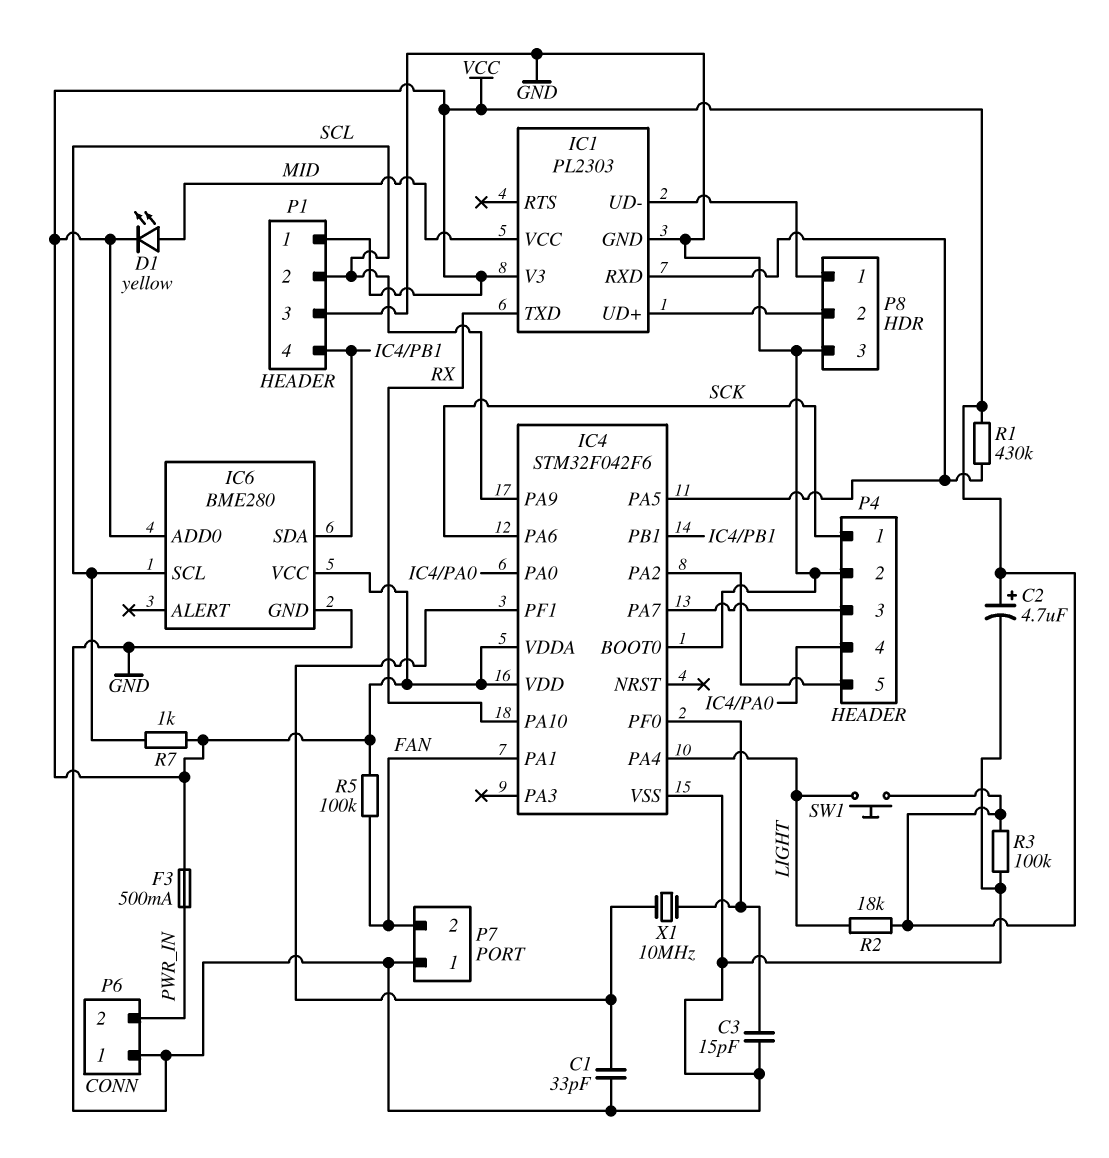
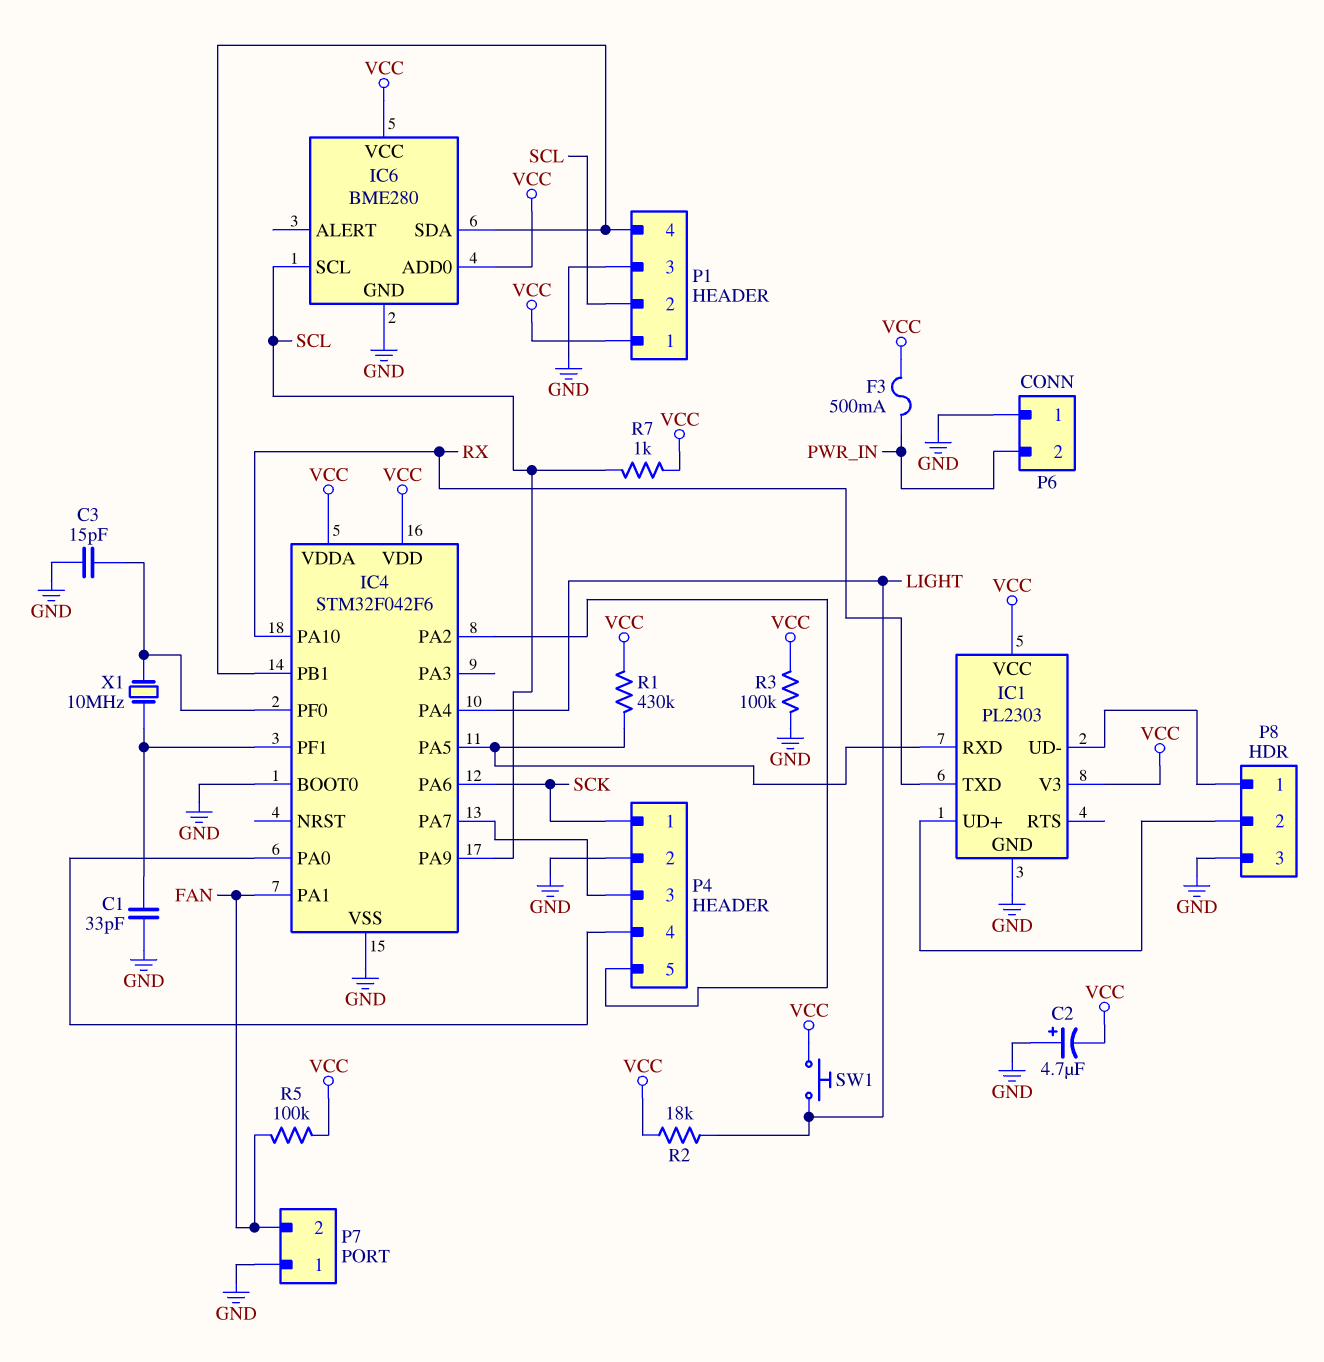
C2: 4.7uF (plus VCC, minus GND) -> 4.7uF (plus GND, minus VCC)
D1: LED yellow (A MID, K VCC) -> none
IC1 pin VCC: MID -> VCC

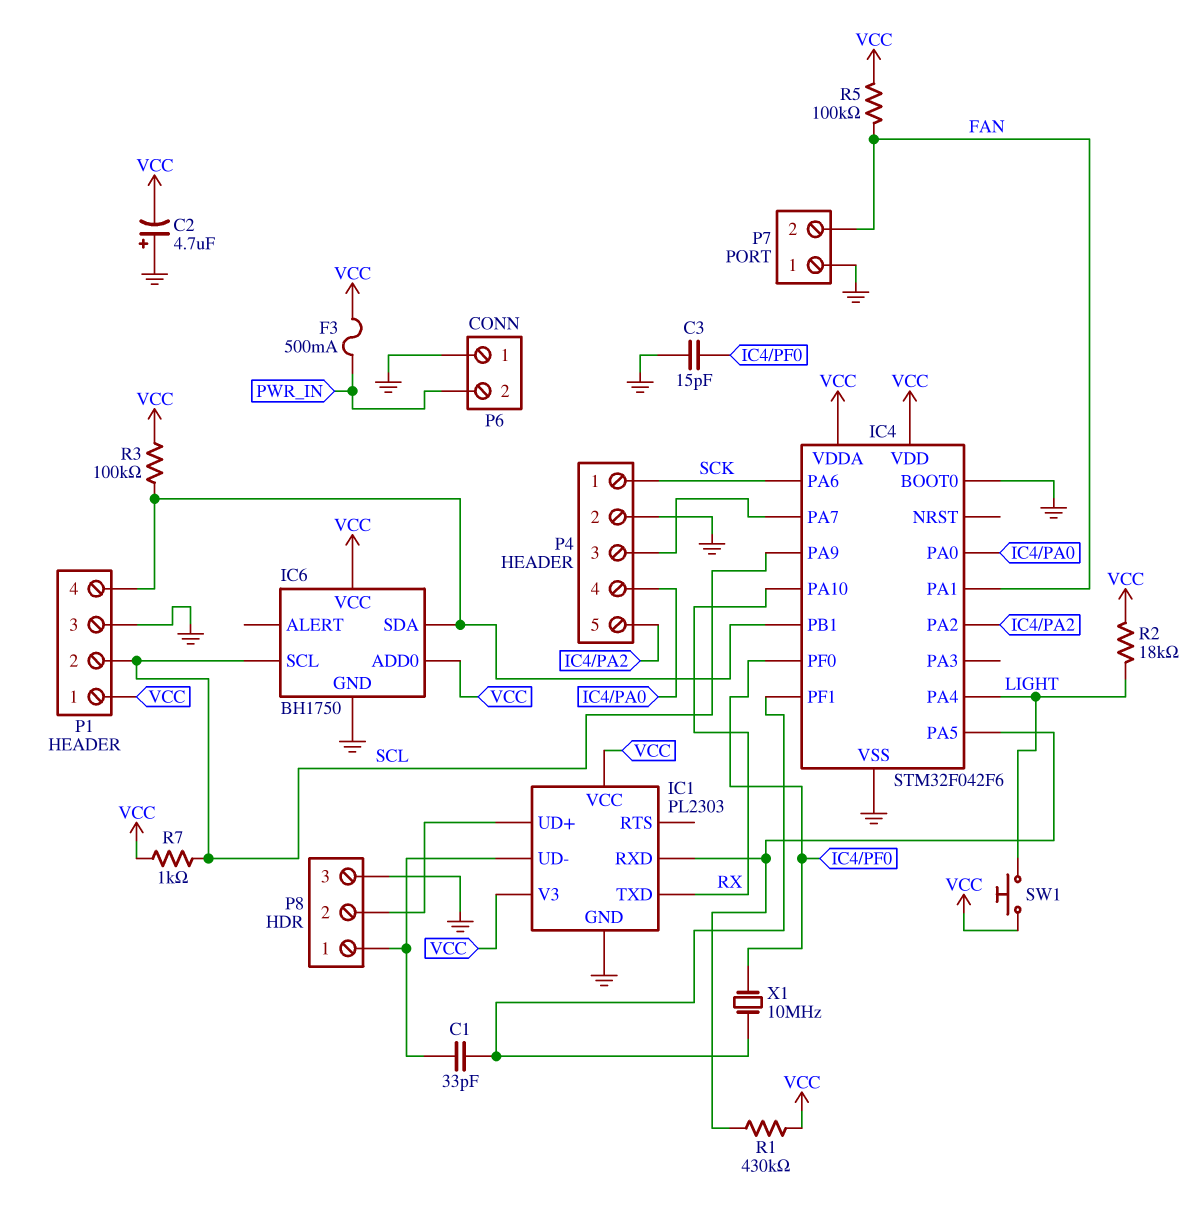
C1: 33pF (GND, IC4/PF1) -> 33pF (IC1/UD-, IC4/PF1)
IC6: BME280 -> BH1750
R3: 100k (GND, VCC) -> 100k (IC4/PB1, VCC)

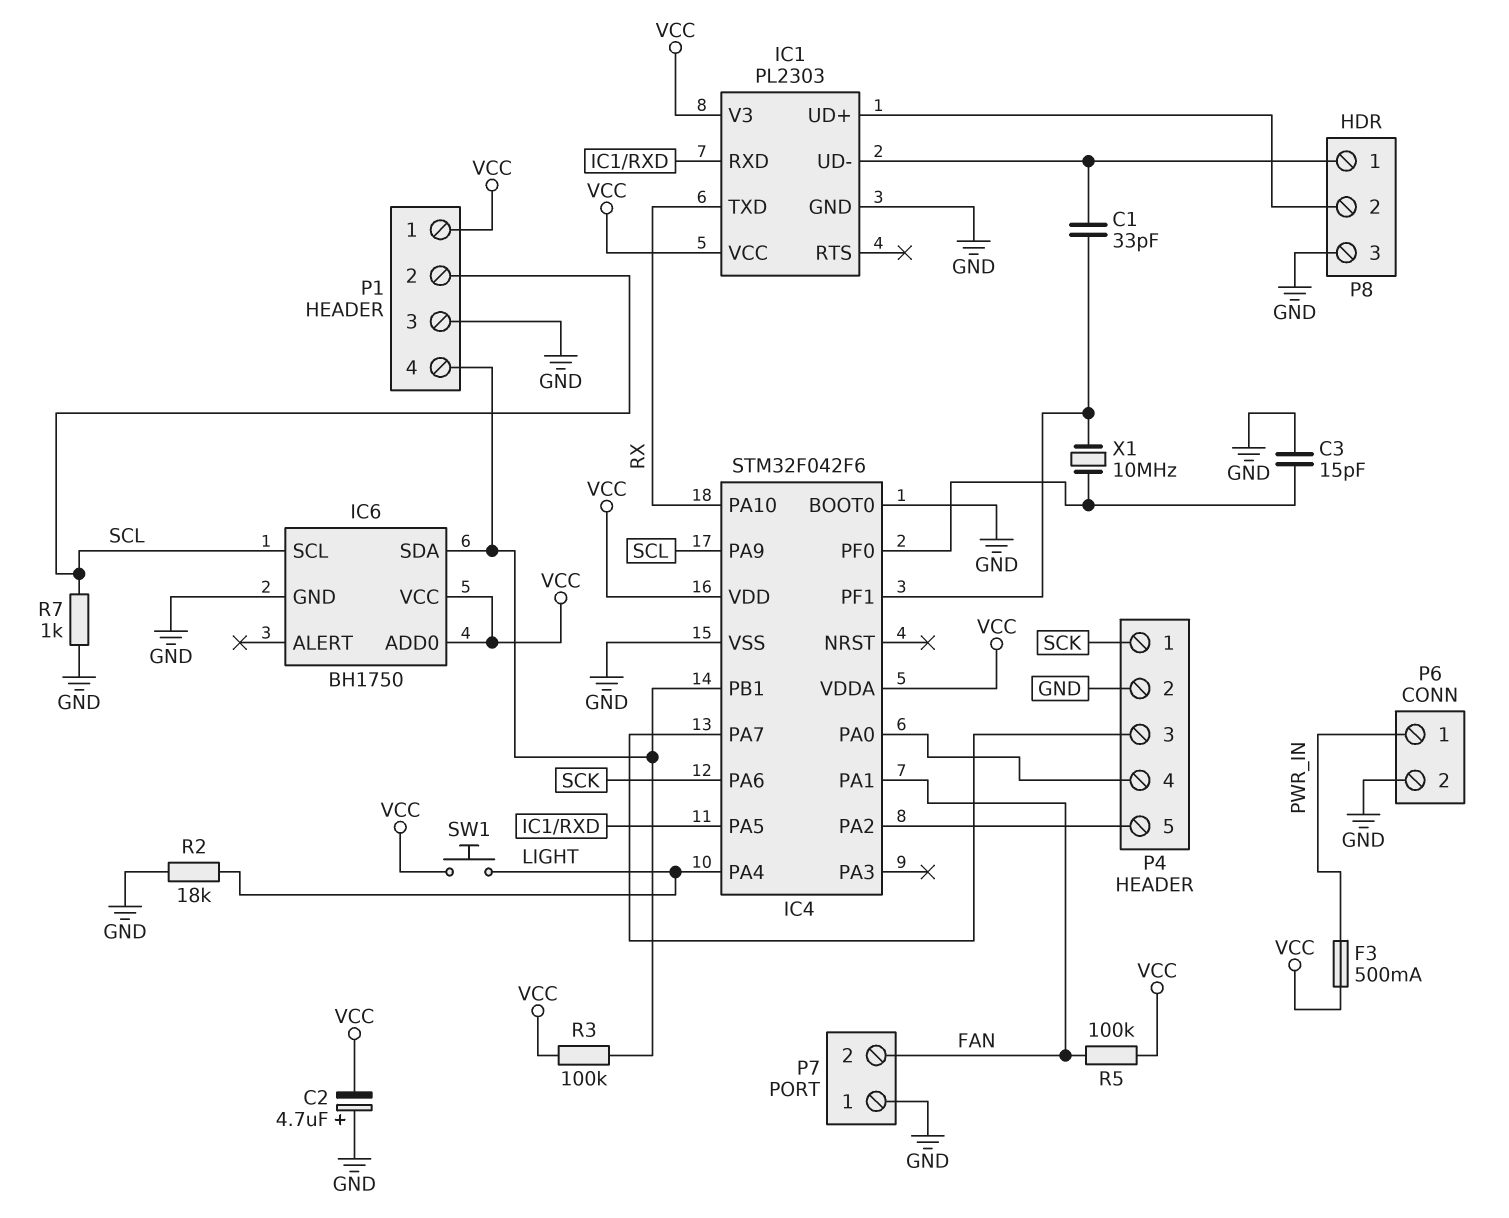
P6 pin 1: GND -> PWR_IN
P6 pin 2: PWR_IN -> GND
R1: 430k (IC1/RXD, VCC) -> none
R2: 18k (LIGHT, VCC) -> 18k (GND, LIGHT)
R7: 1k (SCL, VCC) -> 1k (GND, SCL)

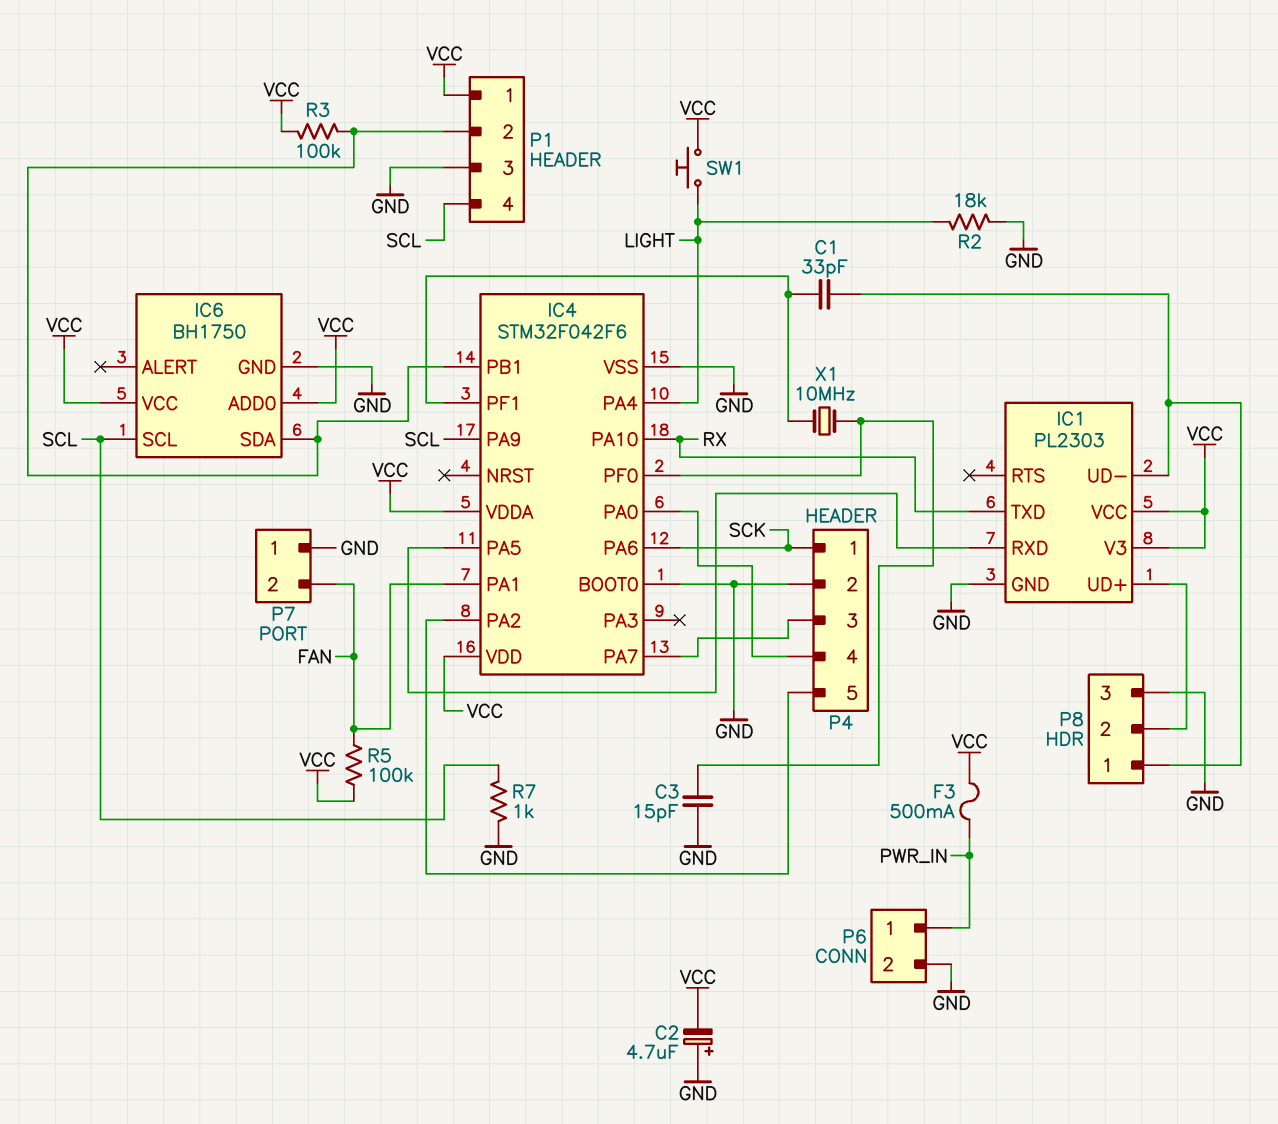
P1 pin 2: SCL -> IC4/PB1
P1 pin 4: IC4/PB1 -> SCL

